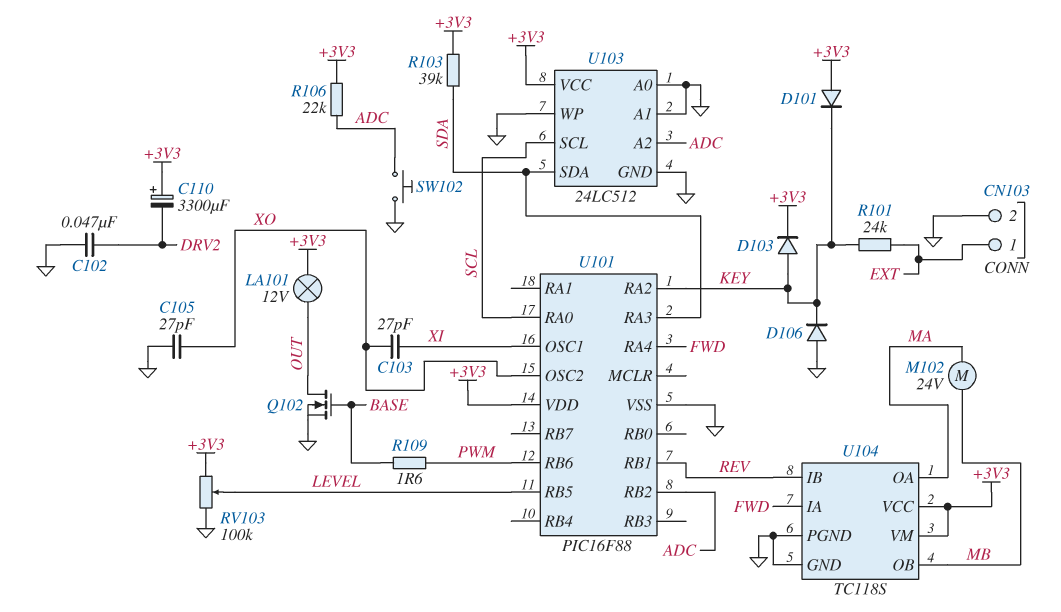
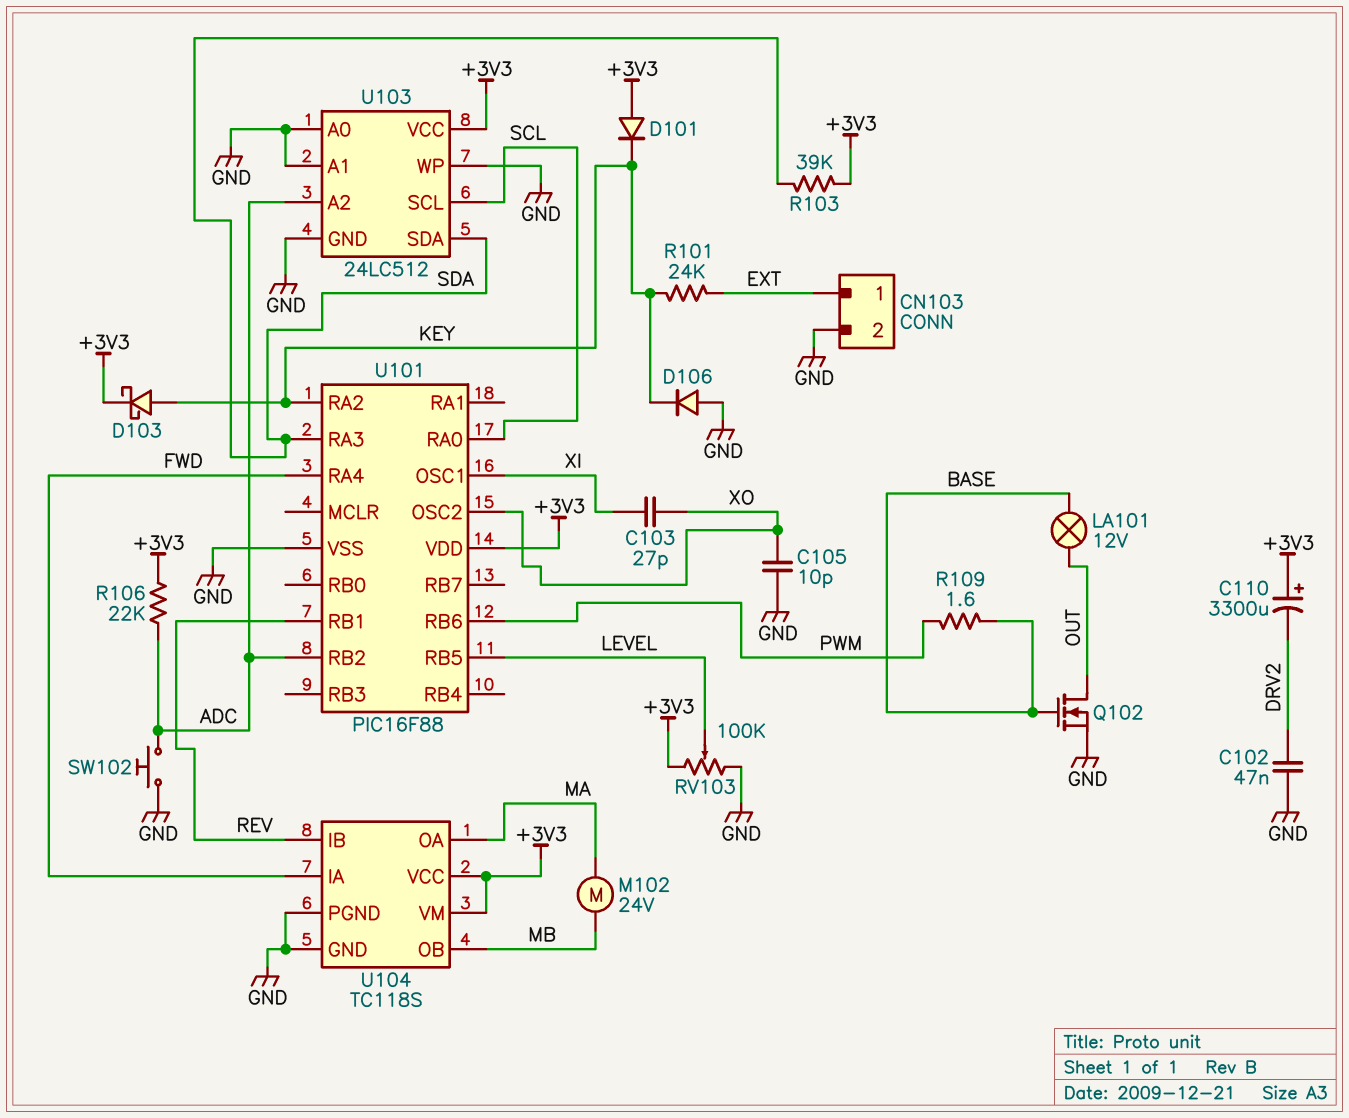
C105: 27pF (GND, XO) -> 10pF (GND, XO)
D103: diode (A KEY, K +3V3) -> schottky (A KEY, K +3V3)
LA101: lamp 12V (+3V3, OUT) -> lamp 12V (BASE, OUT)

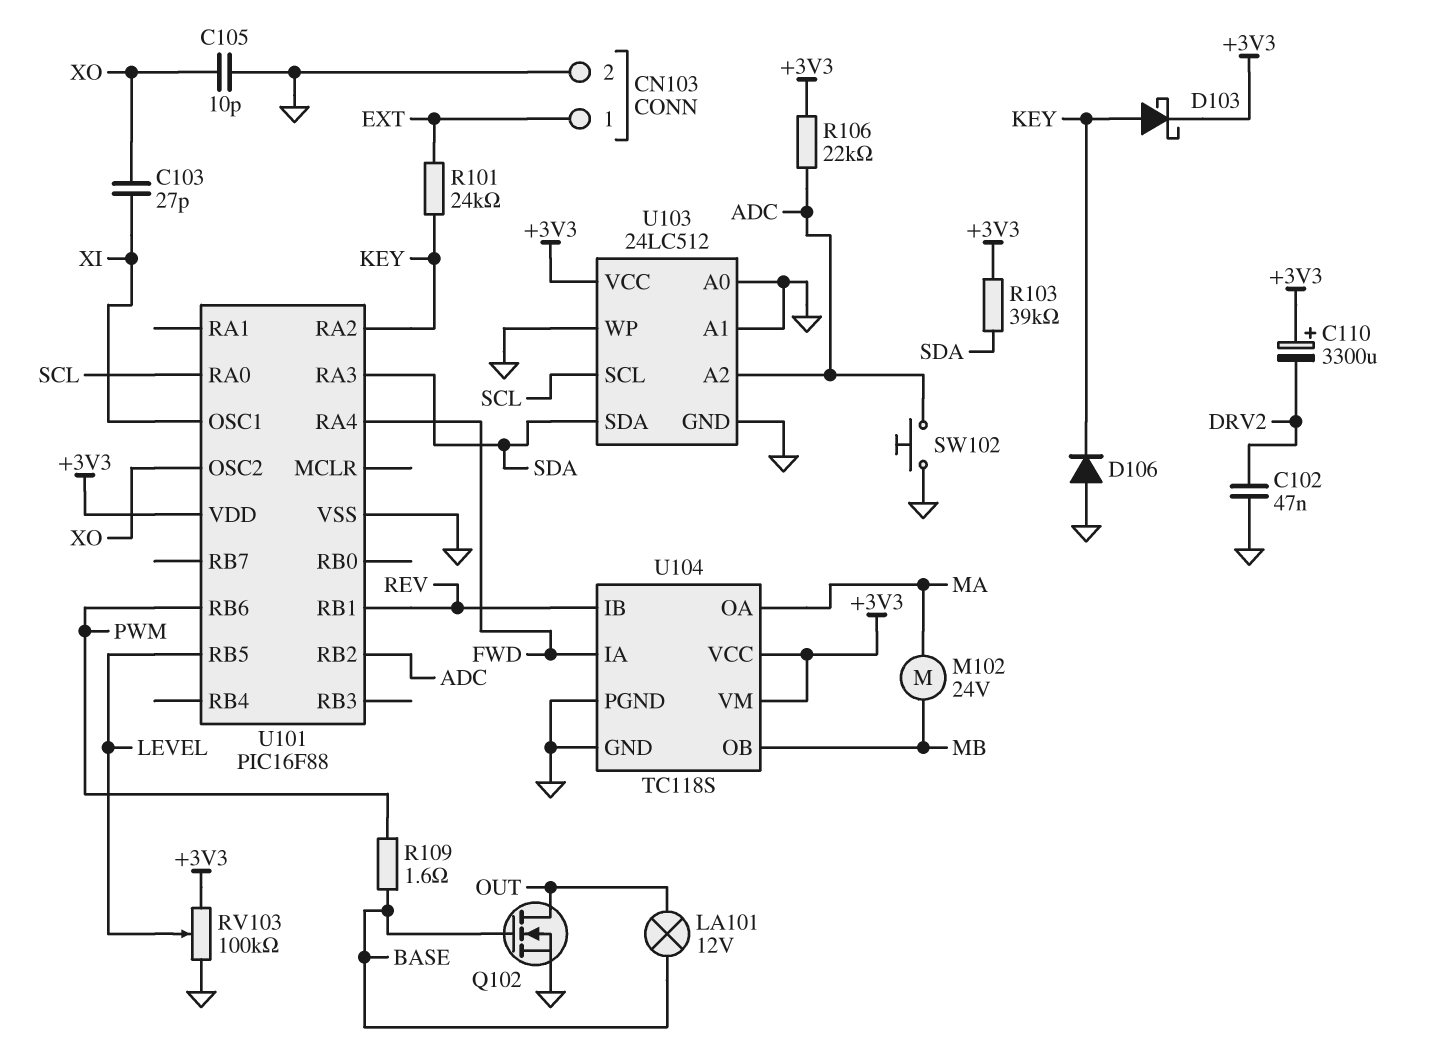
D101: diode (A +3V3, K KEY) -> none

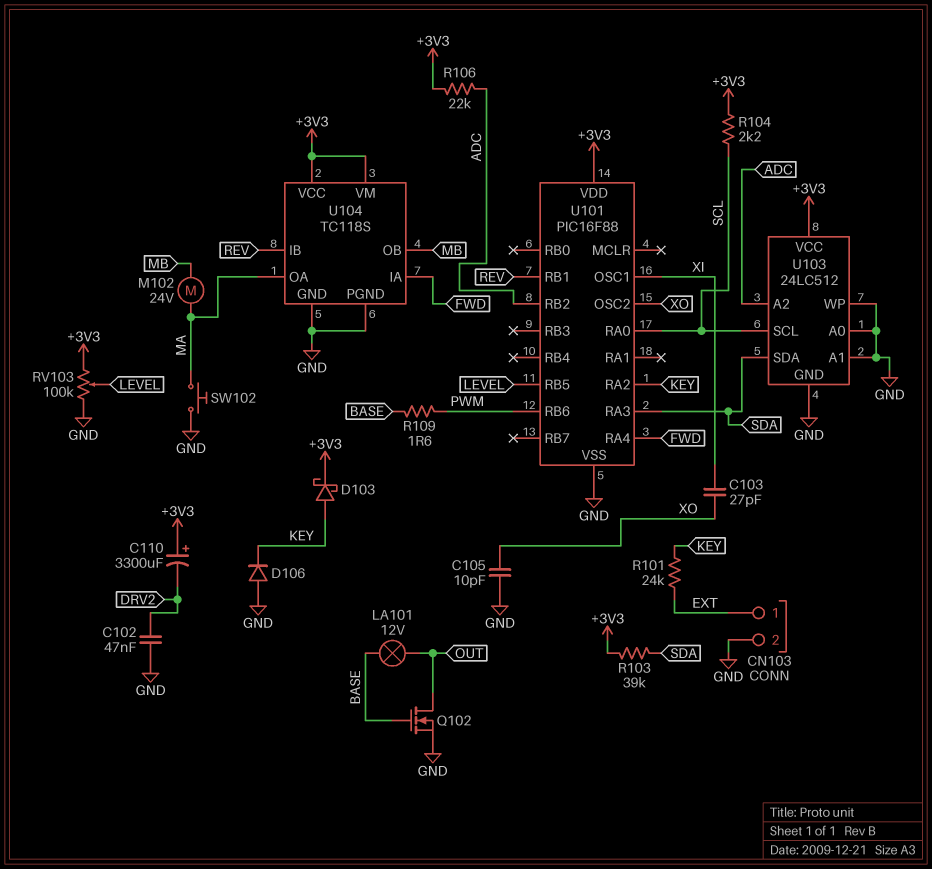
R104: none -> 2.2k (+3V3, SCL)
SW102: button (ADC, GND) -> button (GND, MA)

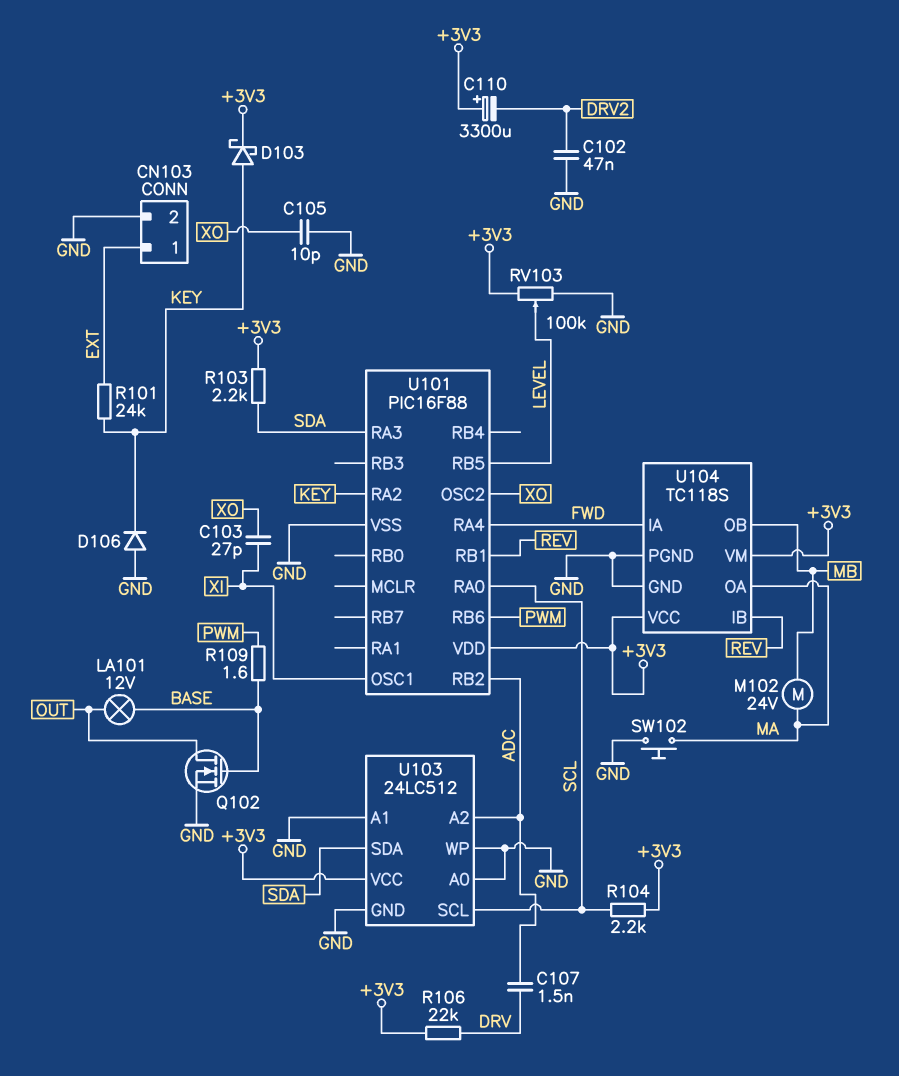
C107: none -> 1.5nF (ADC, DRV)
R103: 39k (+3V3, SDA) -> 2.2k (+3V3, SDA)
R106: 22k (+3V3, ADC) -> 22k (+3V3, DRV)

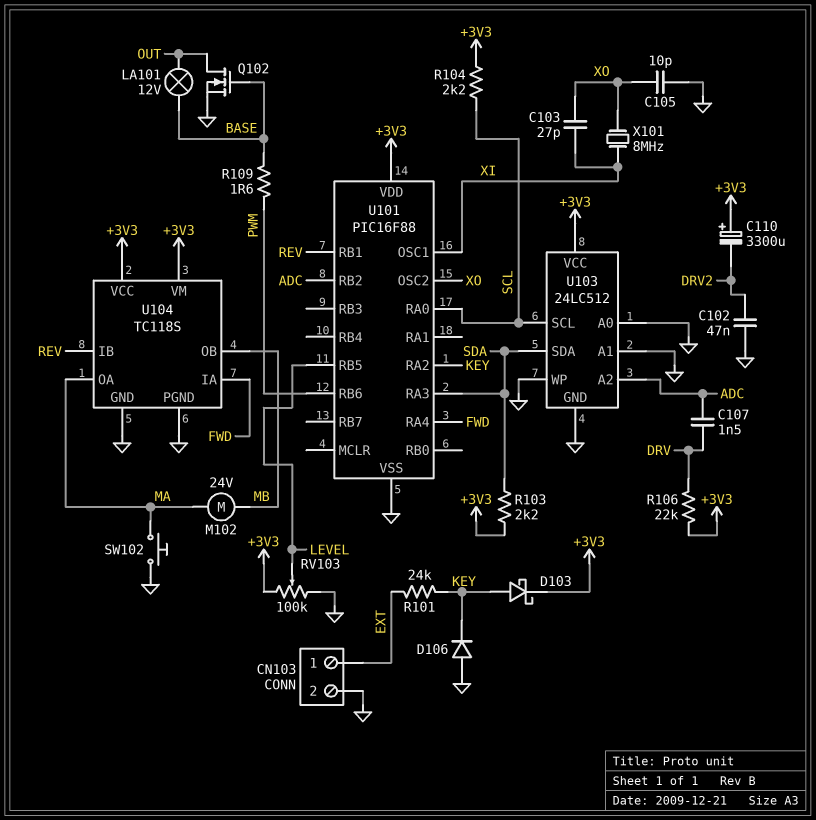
X101: none -> 8MHz (XI, XO)

